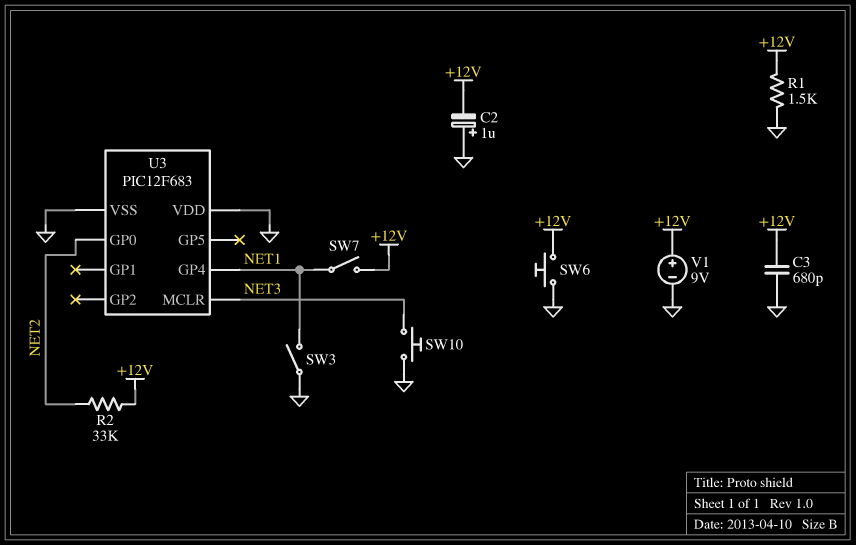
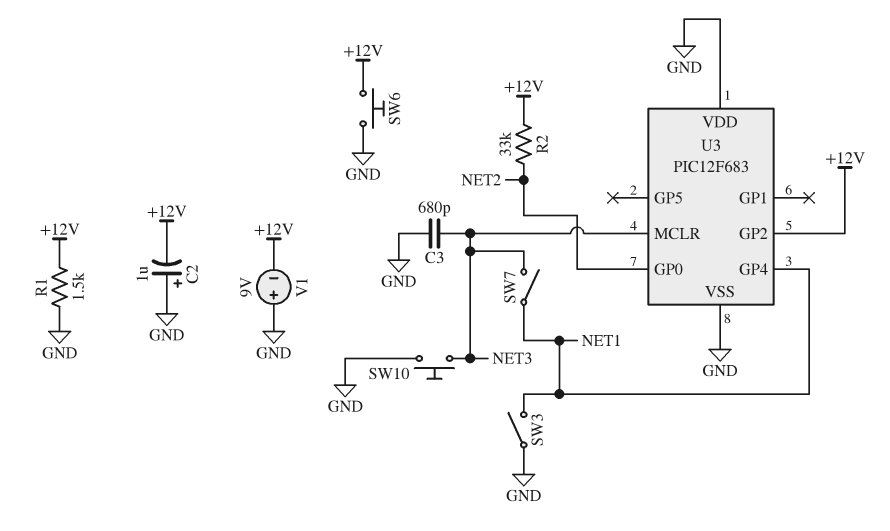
C3: 680pF (+12V, GND) -> 680pF (GND, NET3)
SW7: switch (+12V, NET1) -> switch (NET1, NET3)
U3 pin GP2: none -> +12V
V1: 9V (plus +12V, minus GND) -> 9V (plus GND, minus +12V)

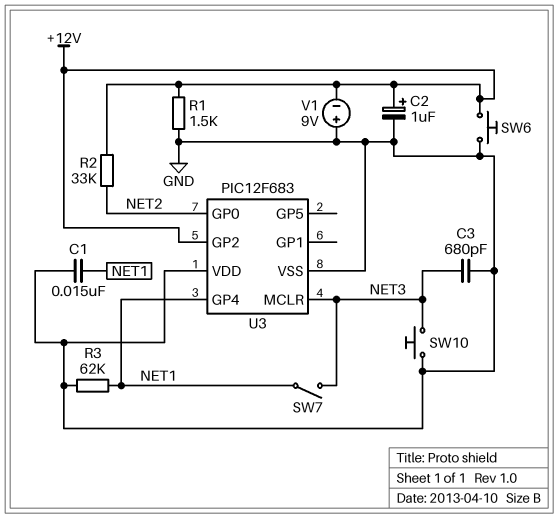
C1: none -> 15nF (GND, NET1)
C2: 1uF (plus GND, minus +12V) -> 1uF (plus +12V, minus GND)
R3: none -> 62k (GND, NET1)
SW3: switch (GND, NET1) -> none

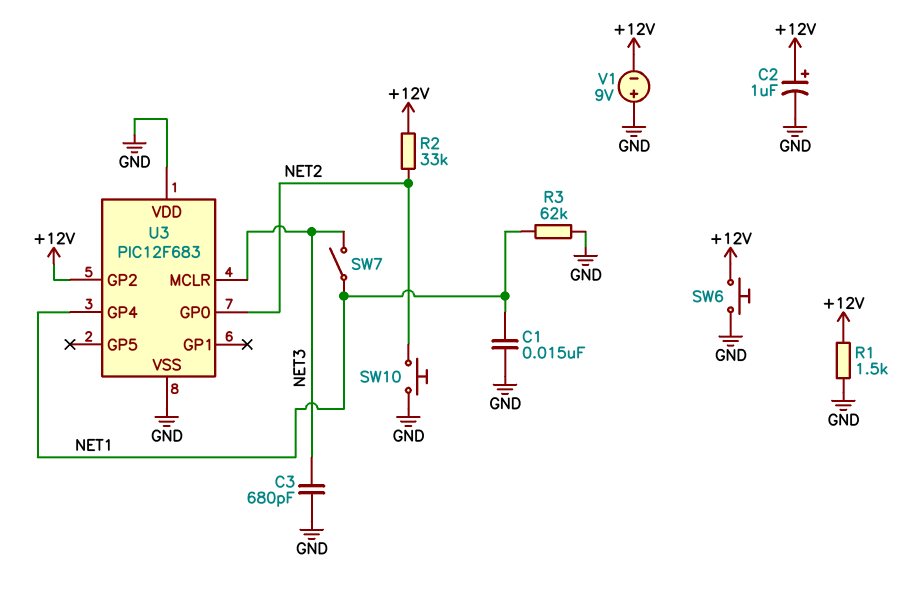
SW10: button (GND, NET3) -> button (GND, NET2)

